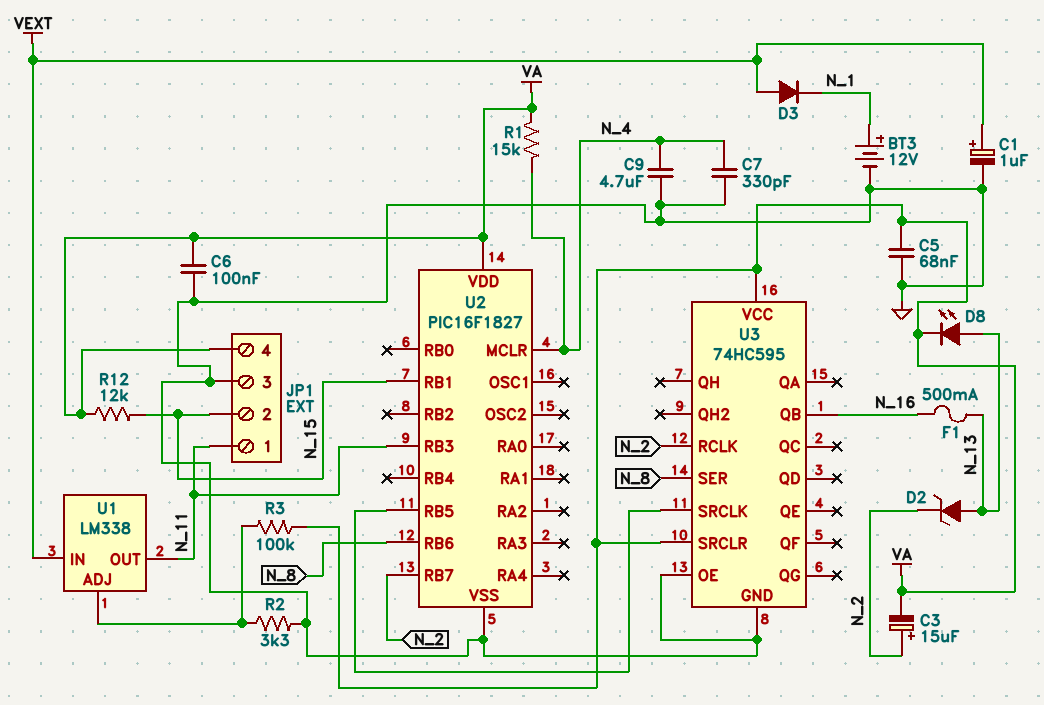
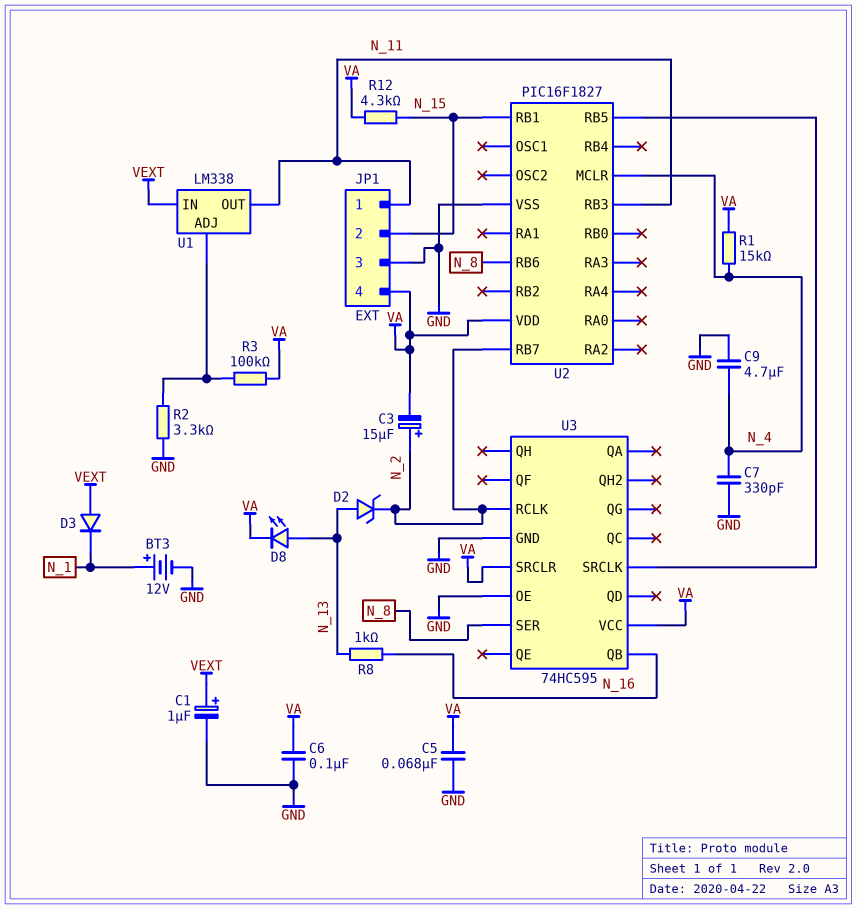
F1: 500mA (N_13, N_16) -> none
R8: none -> 1k (N_13, N_16)
R12: 12k (N_15, VA) -> 4.3k (N_15, VA)

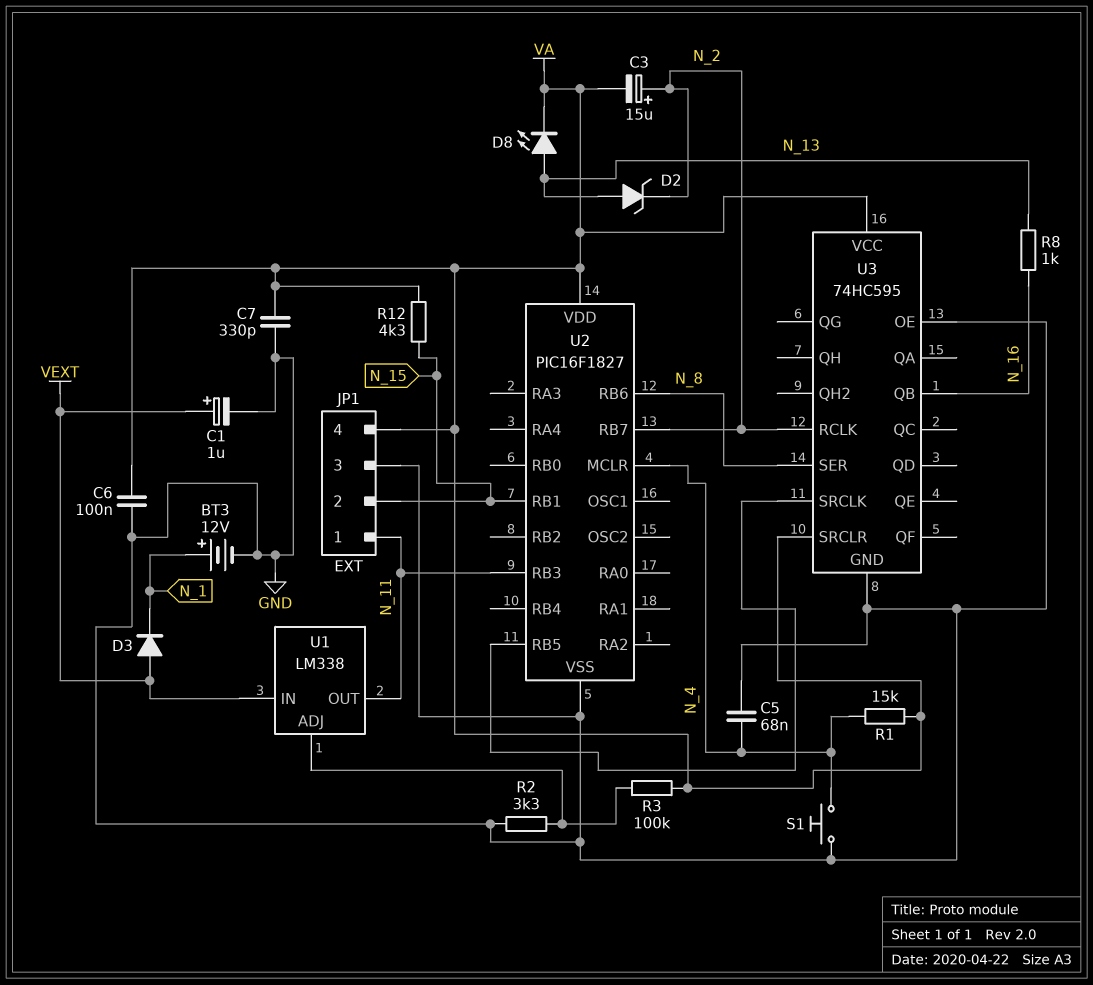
C5: 68nF (GND, VA) -> 68nF (GND, N_4)
C7: 330pF (GND, N_4) -> 330pF (GND, VA)
C9: 4.7uF (GND, N_4) -> none
S1: none -> button (GND, N_4)

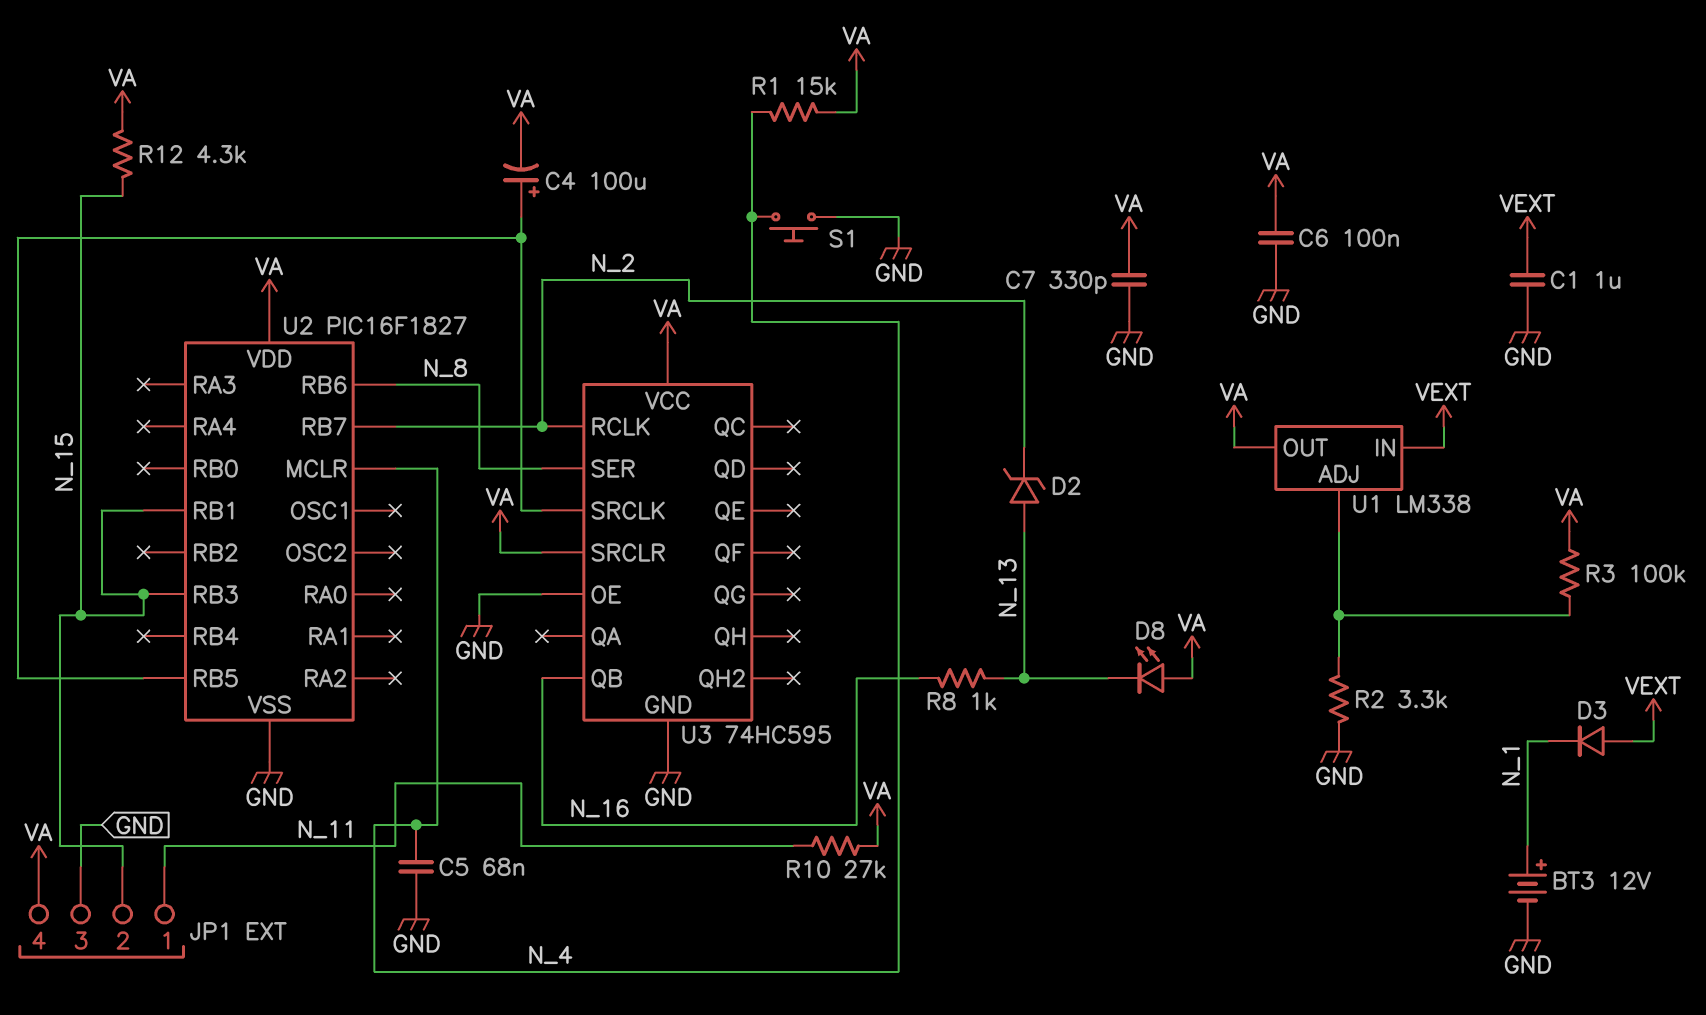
C1: 1uF (plus VEXT, minus GND) -> 1uF (GND, VEXT)
C3: 15uF (plus N_2, minus VA) -> none
C4: none -> 100uF (plus U2/RB5, minus VA)
D8: LED (A N_13, K VA) -> LED (A VA, K N_13)
R10: none -> 27k (N_11, VA)
U1 pin OUT: N_11 -> VA
U2 pin RB3: N_11 -> N_15

